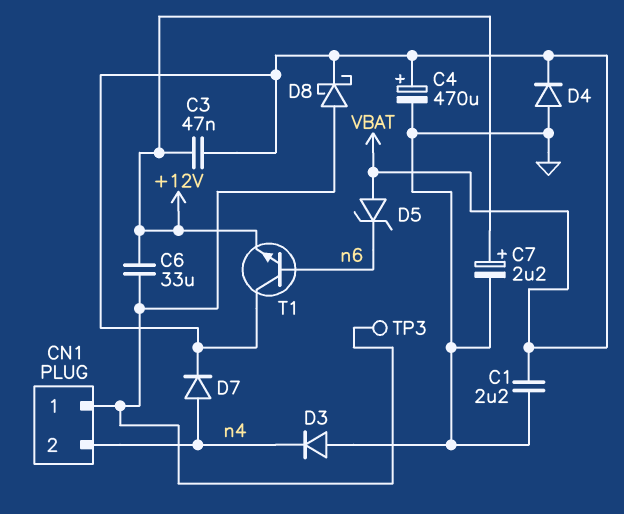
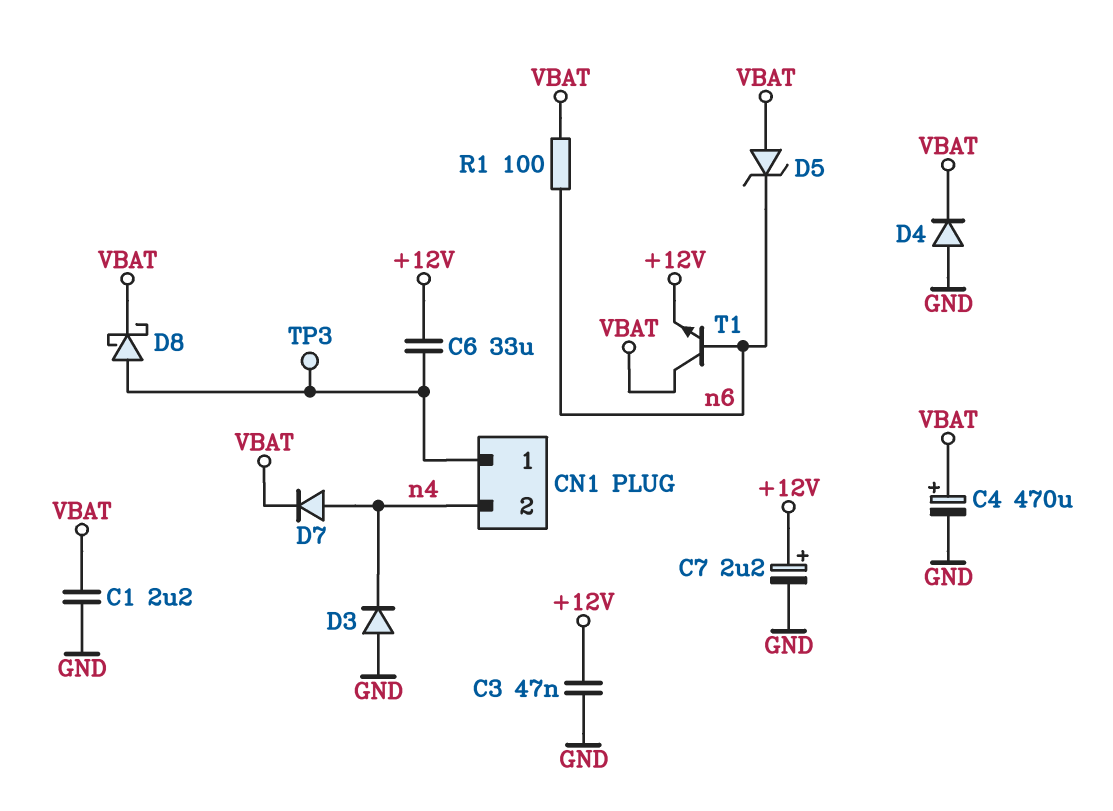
C3: 47nF (+12V, VBAT) -> 47nF (+12V, GND)
R1: none -> 100 (VBAT, n6)

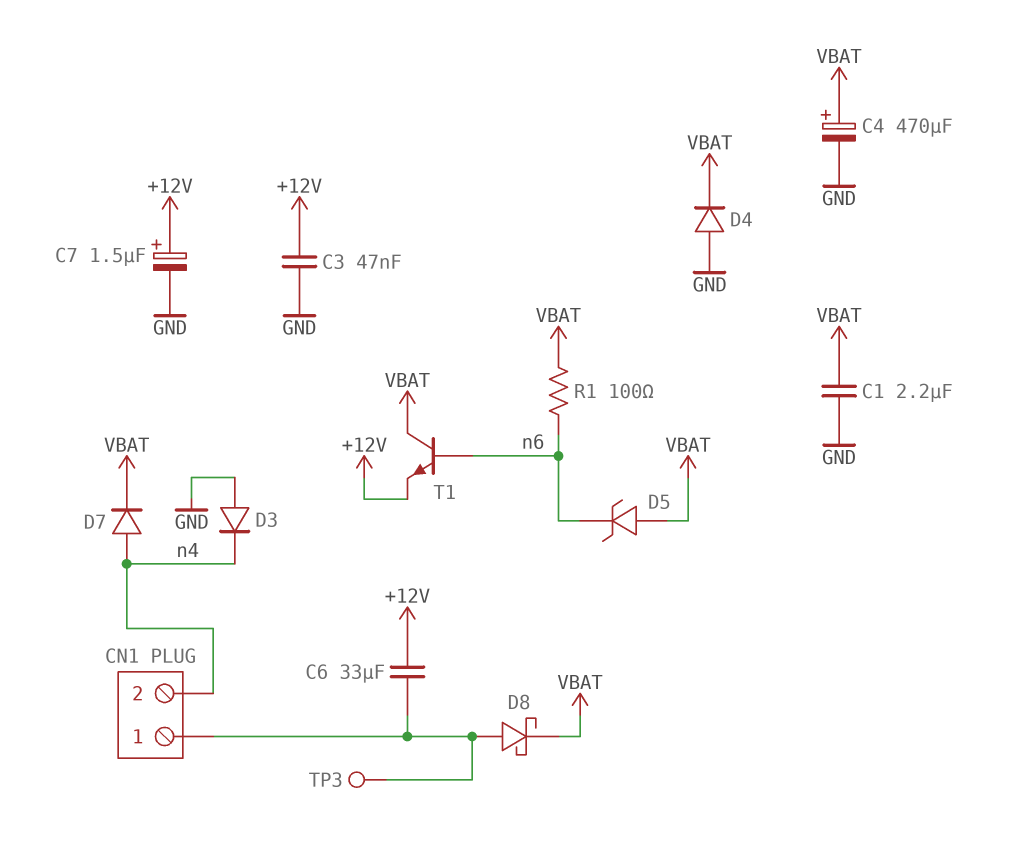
C7: 2.2uF (plus +12V, minus GND) -> 1.5uF (plus +12V, minus GND)

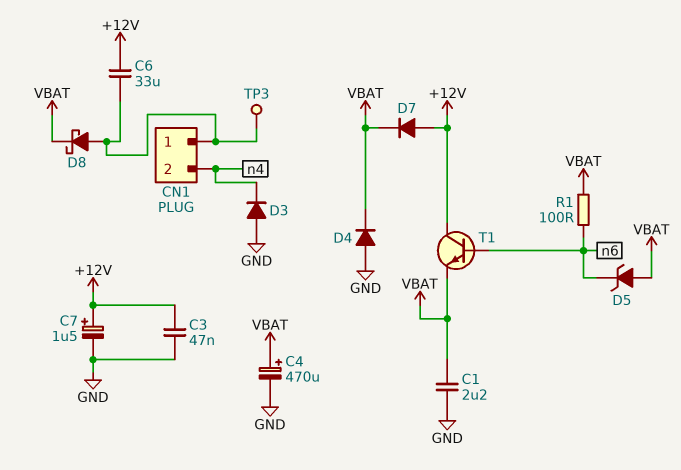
D7: diode (A n4, K VBAT) -> diode (A +12V, K VBAT)
T1: NPN (B n6, C VBAT, E +12V) -> NPN (B n6, C +12V, E VBAT)

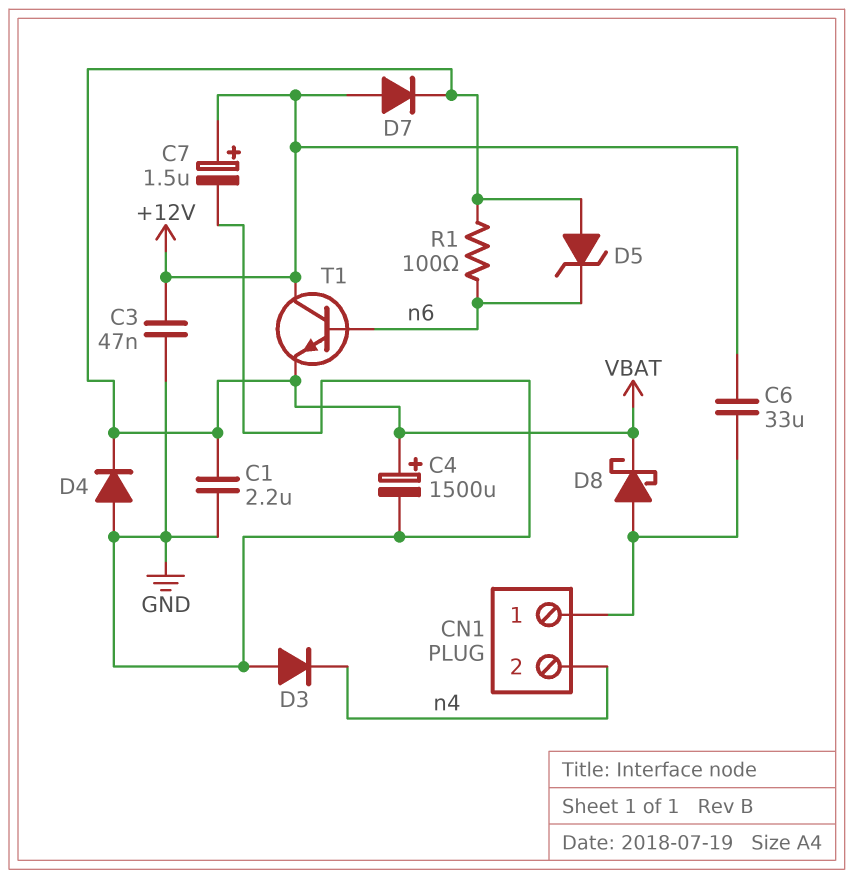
C4: 470uF (plus VBAT, minus GND) -> 1500uF (plus VBAT, minus GND)
TP3: test point (CN1/1) -> none

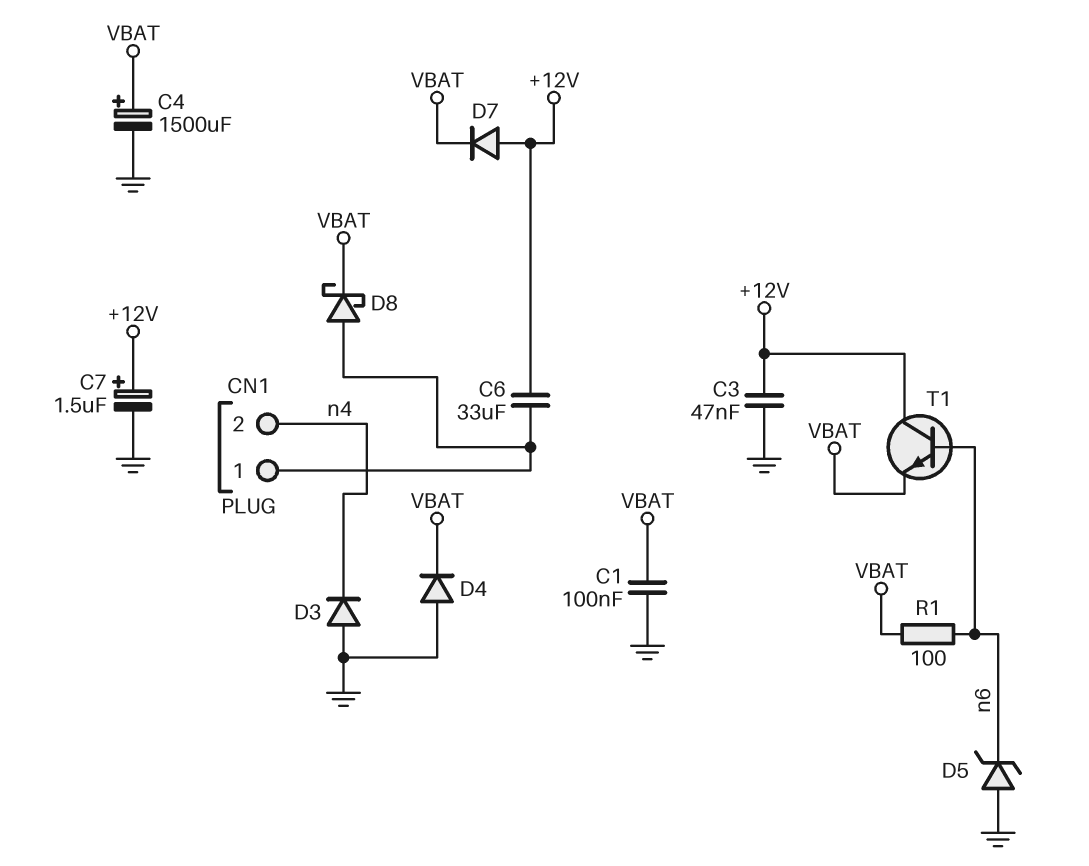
C1: 2.2uF (GND, VBAT) -> 100nF (GND, VBAT)
D5: zener (A VBAT, K n6) -> zener (A GND, K n6)

